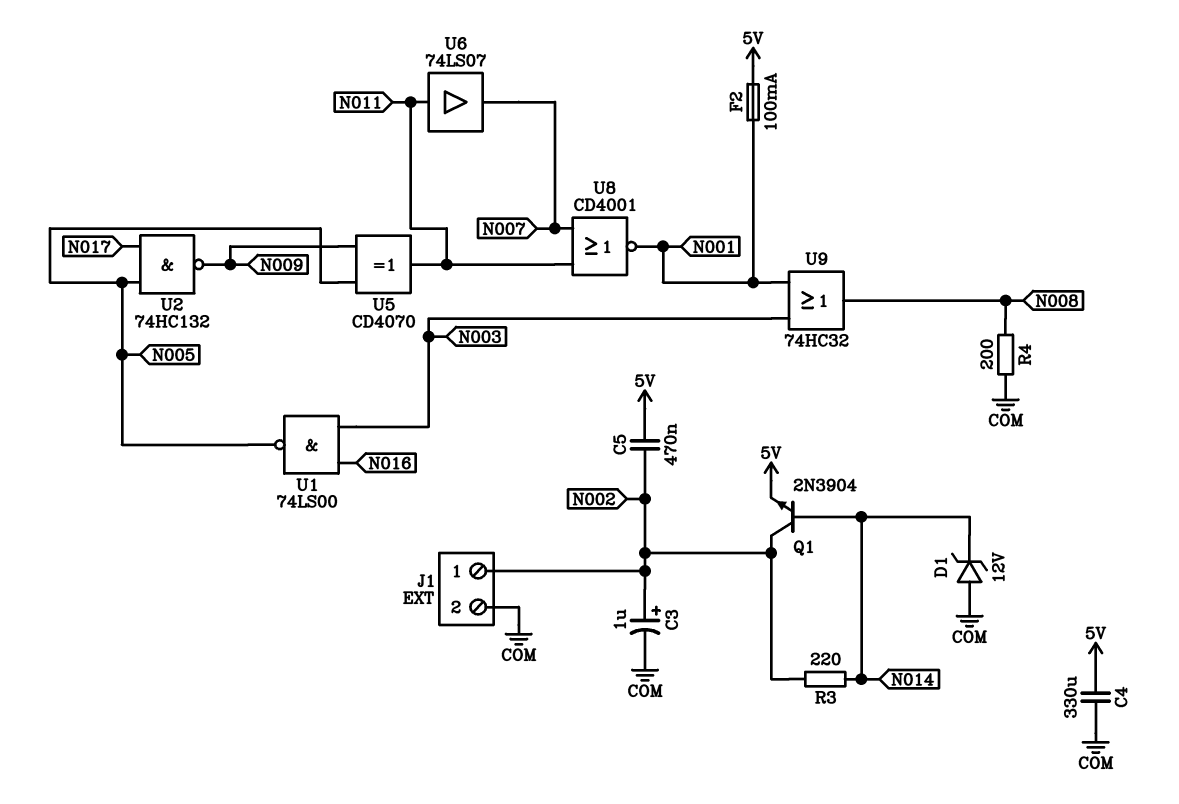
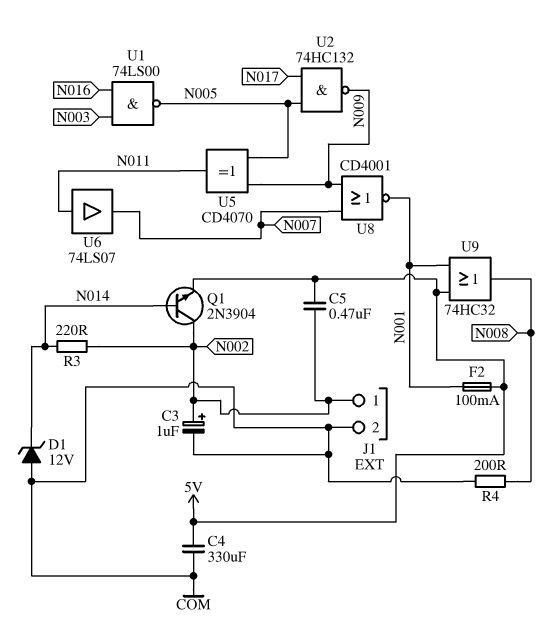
U8: NOR CD4001 (in N007, in N011, out N001) -> NOR CD4001 (in N007, in N009, out N001)
U9: OR 74HC32 (in N001, in N003, out N008) -> OR 74HC32 (in 5V, in N001, out N008)

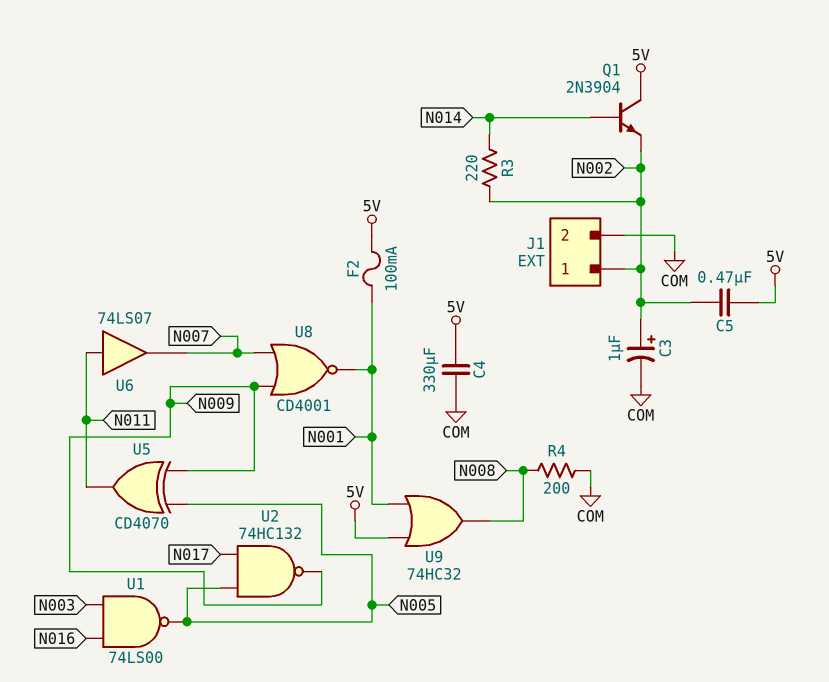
D1: zener 12V (A COM, K N014) -> none
Q1: NPN 2N3904 (B N014, C N002, E 5V) -> NPN 2N3904 (B N014, C 5V, E N002)

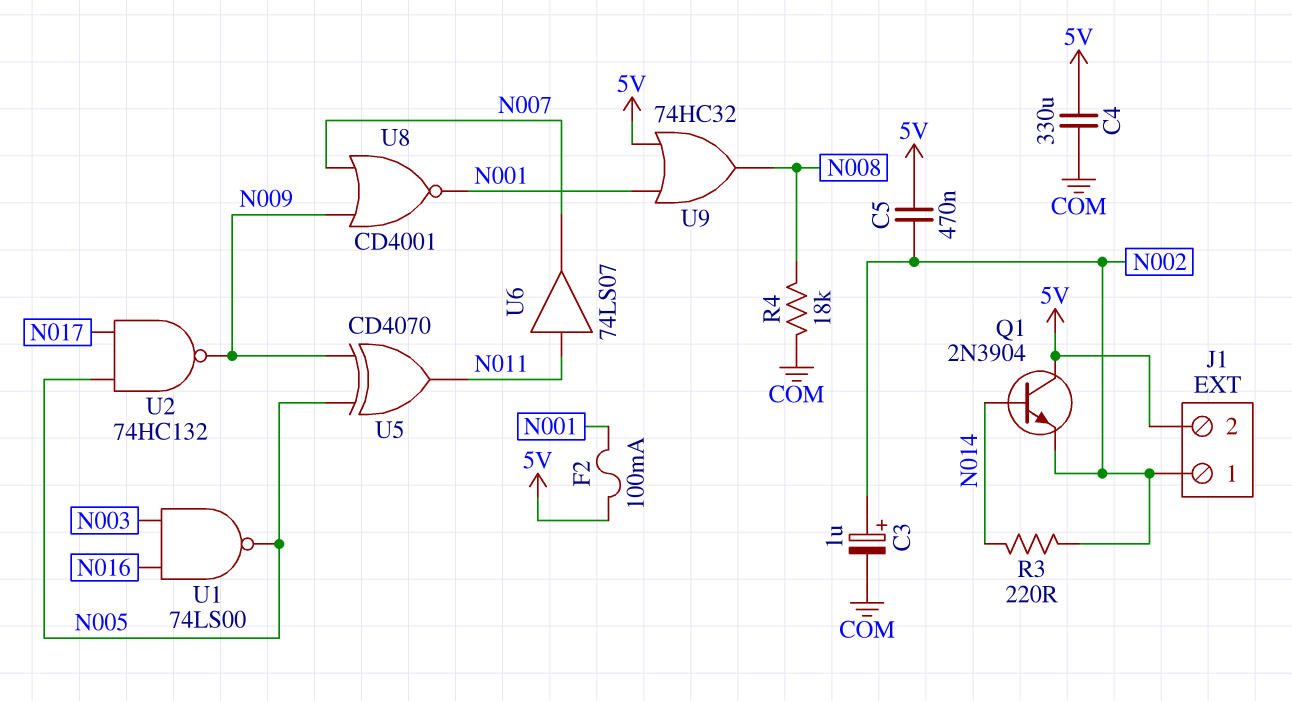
J1 pin 2: COM -> 5V
R4: 200 (COM, N008) -> 18k (COM, N008)

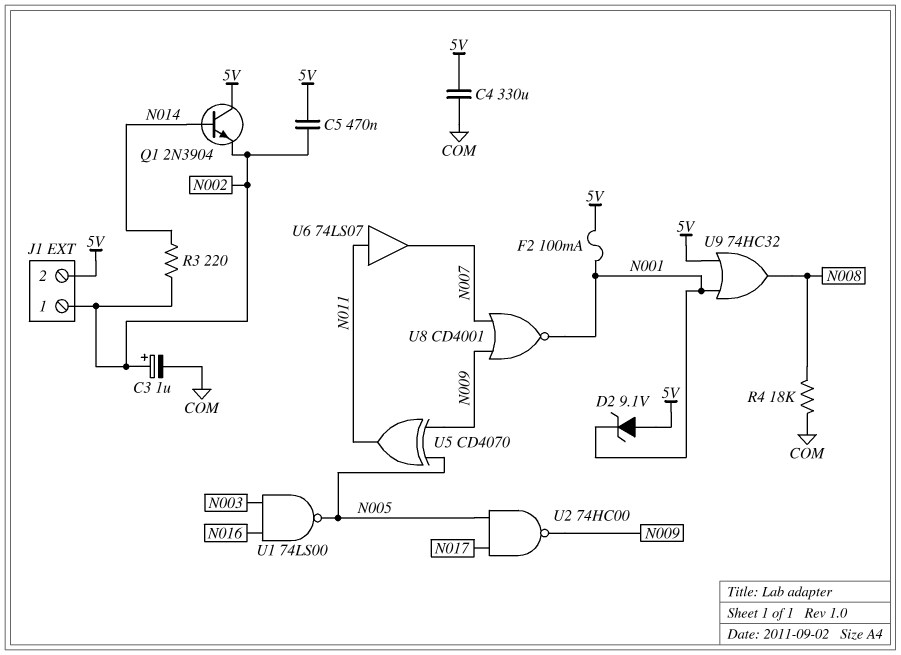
D2: none -> zener 9.1V (A 5V, K N001)
U2: NAND 74HC132 (in N005, in N017, out N009) -> NAND 74HC00 (in N005, in N017, out N009)

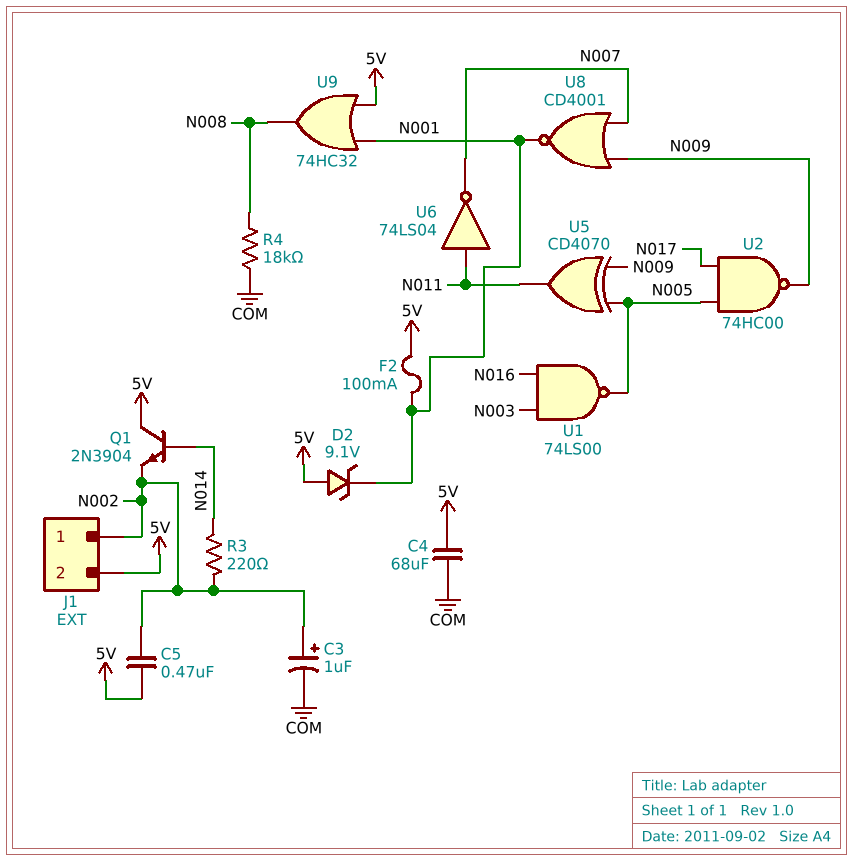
C4: 330uF (5V, COM) -> 68uF (5V, COM)
U6: buffer 74LS07 (in N011, out N007) -> NOT 74LS04 (in N011, out N007)

